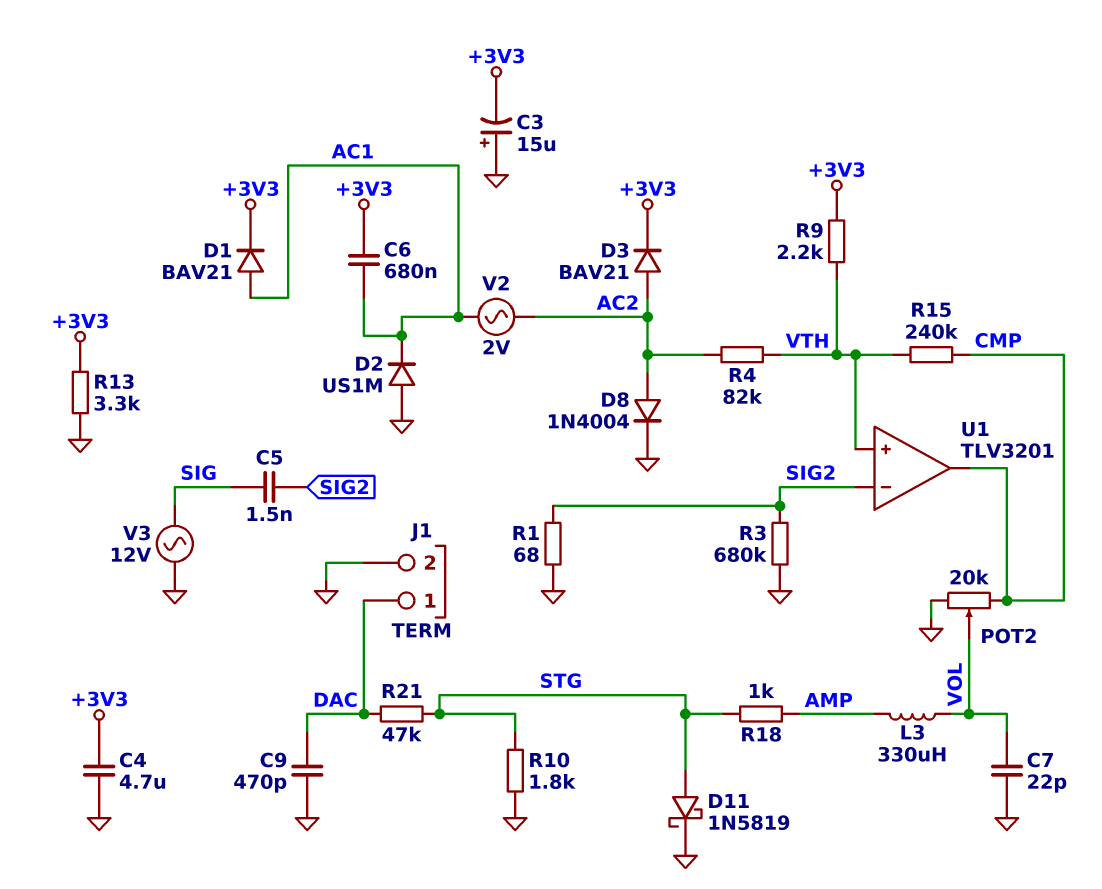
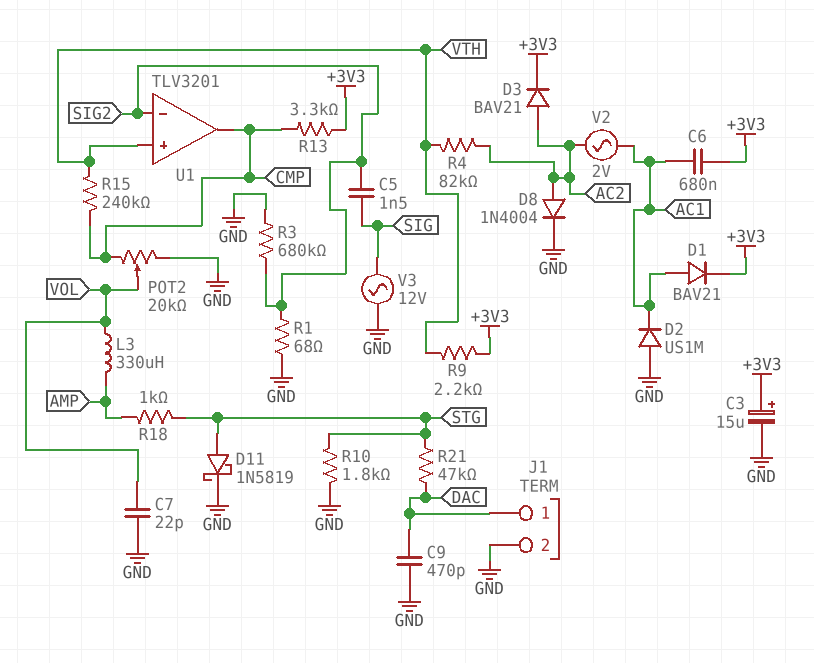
C3: 15uF (plus GND, minus +3V3) -> 15uF (plus +3V3, minus GND)
C4: 4.7uF (+3V3, GND) -> none
R13: 3.3k (+3V3, GND) -> 3.3k (+3V3, CMP)

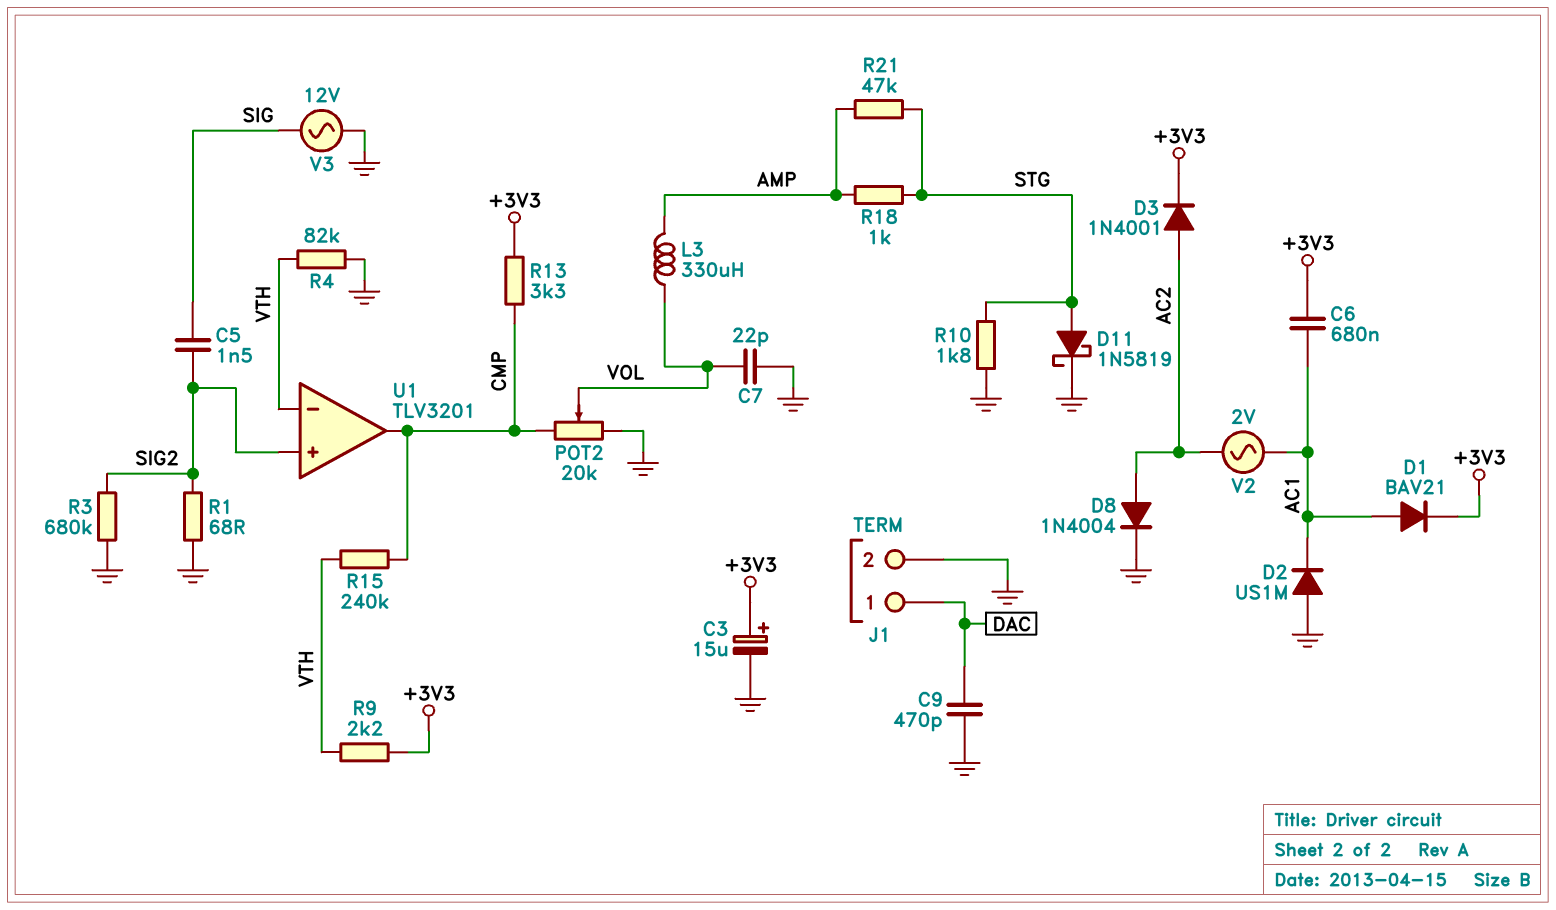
D3: diode BAV21 (A AC2, K +3V3) -> diode 1N4001 (A AC2, K +3V3)
R4: 82k (AC2, VTH) -> 82k (GND, VTH)
R21: 47k (DAC, STG) -> 47k (AMP, STG)
U1 pin in+: VTH -> SIG2
U1 pin in-: SIG2 -> VTH

